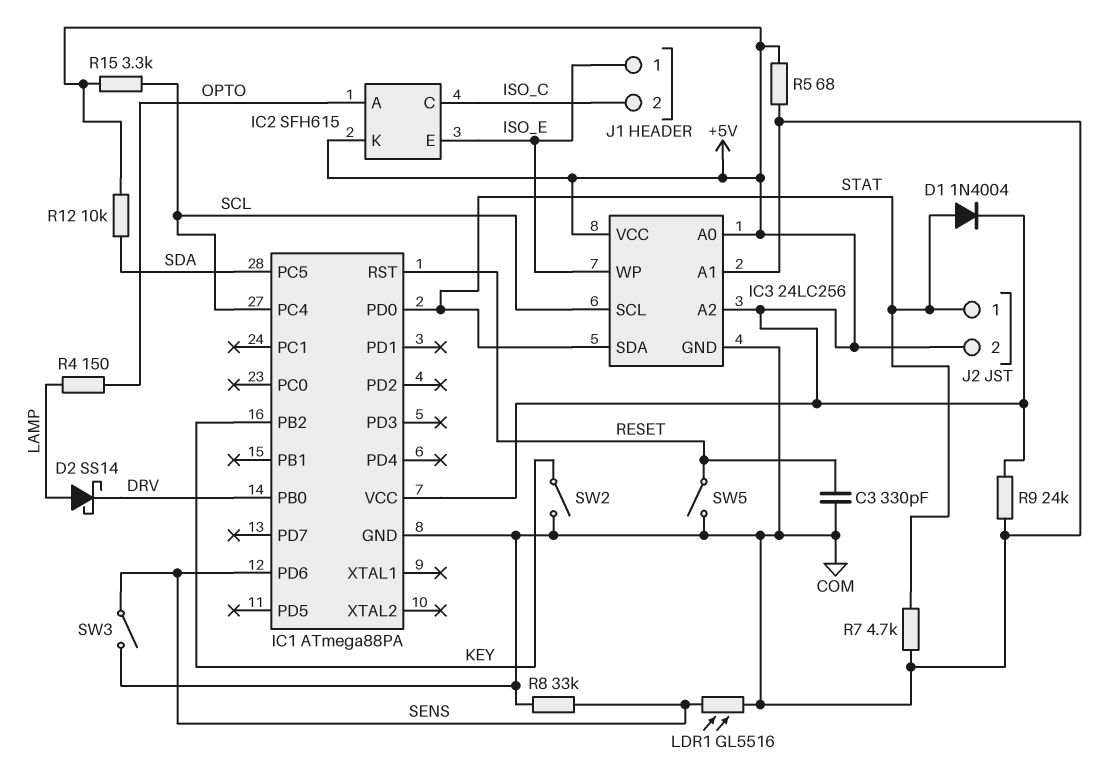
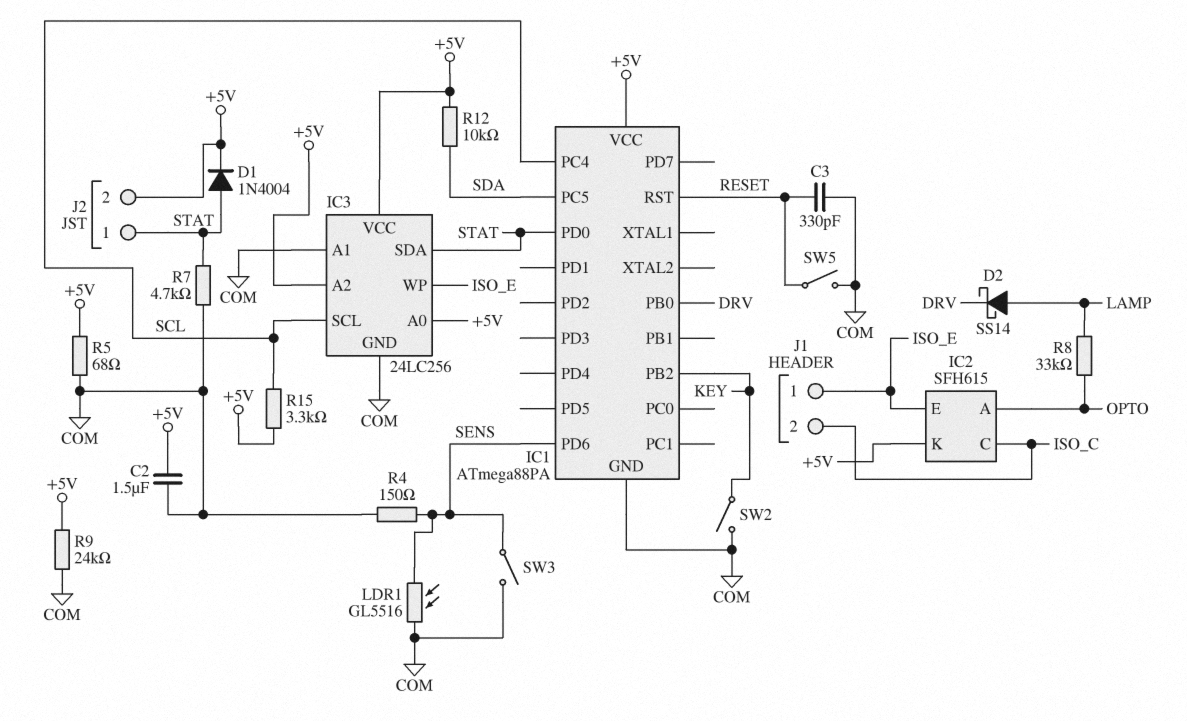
C2: none -> 1.5uF (+5V, COM)
R4: 150 (LAMP, OPTO) -> 150 (COM, SENS)
R8: 33k (COM, SENS) -> 33k (LAMP, OPTO)

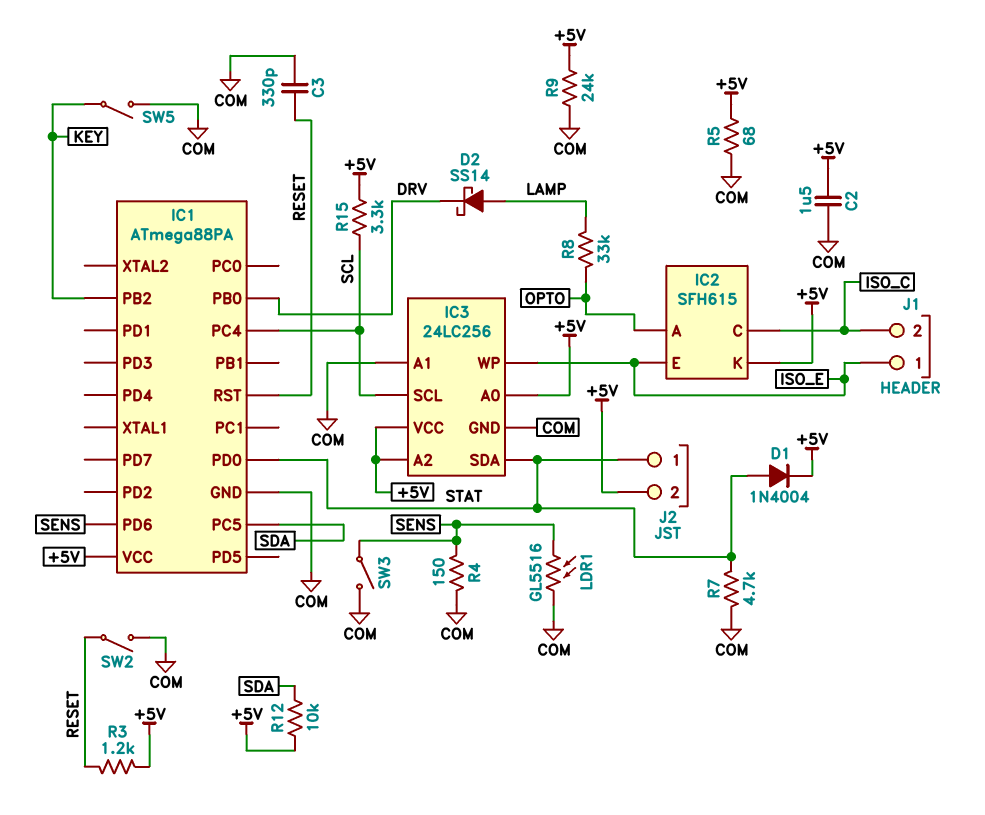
R3: none -> 1.2k (+5V, RESET)
SW2: switch (COM, KEY) -> switch (COM, RESET)
SW5: switch (COM, RESET) -> switch (COM, KEY)

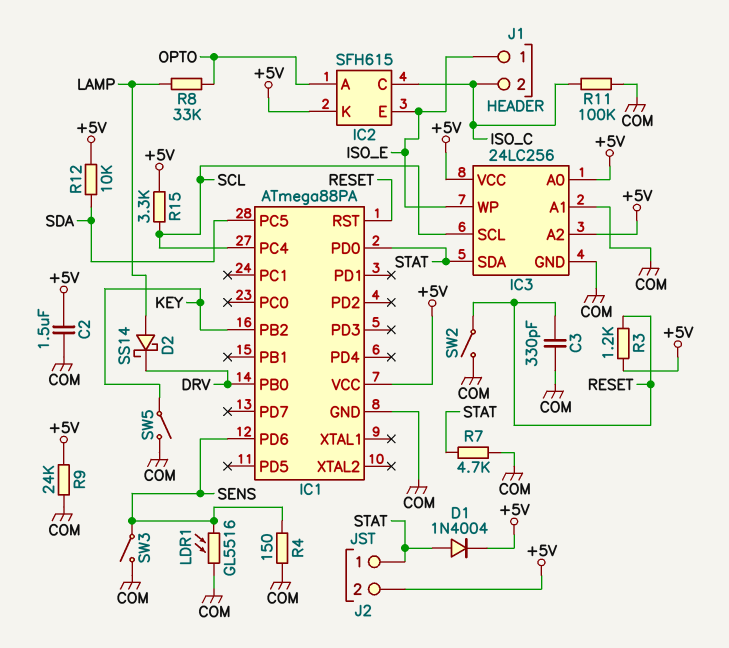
R5: 68 (+5V, COM) -> none
R11: none -> 100k (COM, ISO_C)

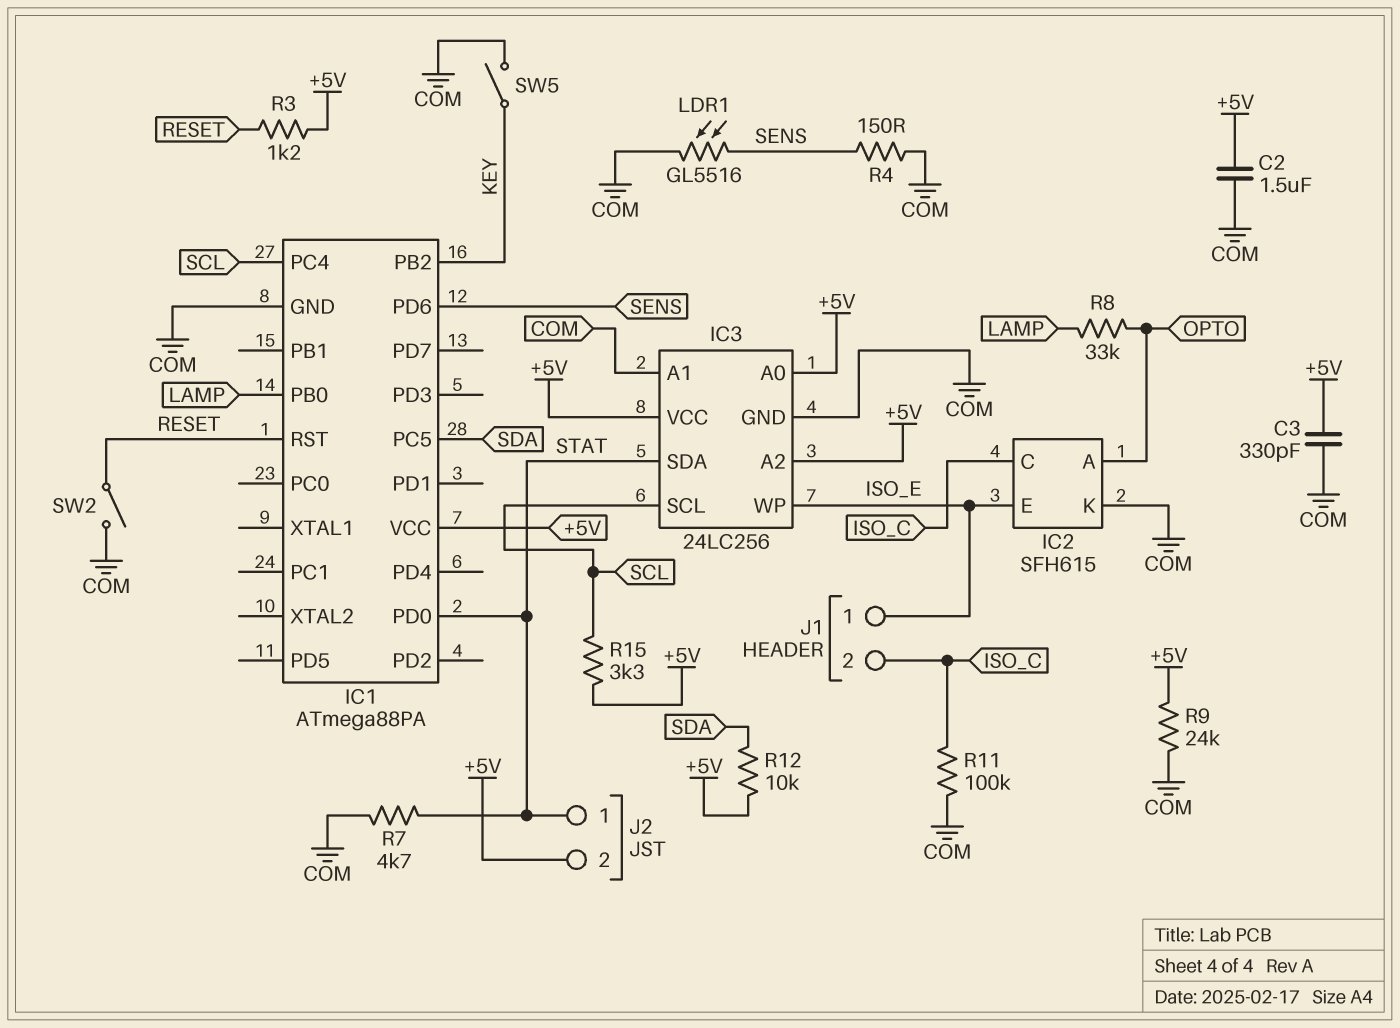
C3: 330pF (COM, RESET) -> 330pF (+5V, COM)
D1: diode 1N4004 (A STAT, K +5V) -> none
D2: schottky SS14 (A LAMP, K DRV) -> none
IC1 pin PB0: DRV -> LAMP
IC2 pin K: +5V -> COM
SW3: switch (COM, SENS) -> none

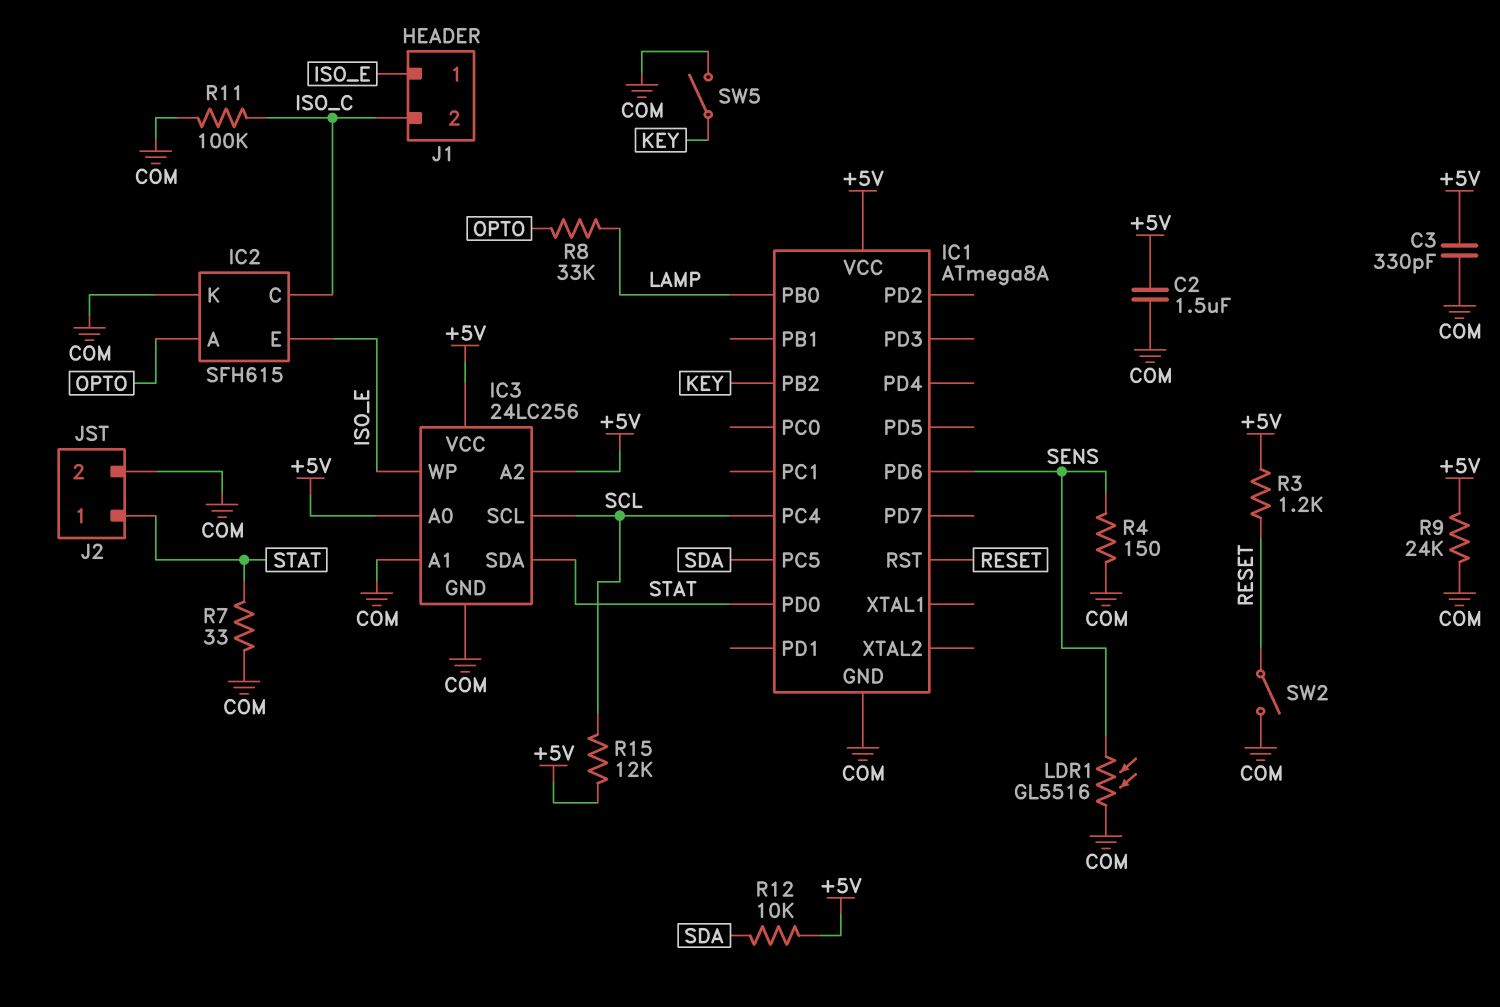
IC1: ATmega88PA -> ATmega8A
J2 pin 2: +5V -> COM
R7: 4.7k (COM, STAT) -> 33 (COM, STAT)
R15: 3.3k (+5V, SCL) -> 12k (+5V, SCL)

